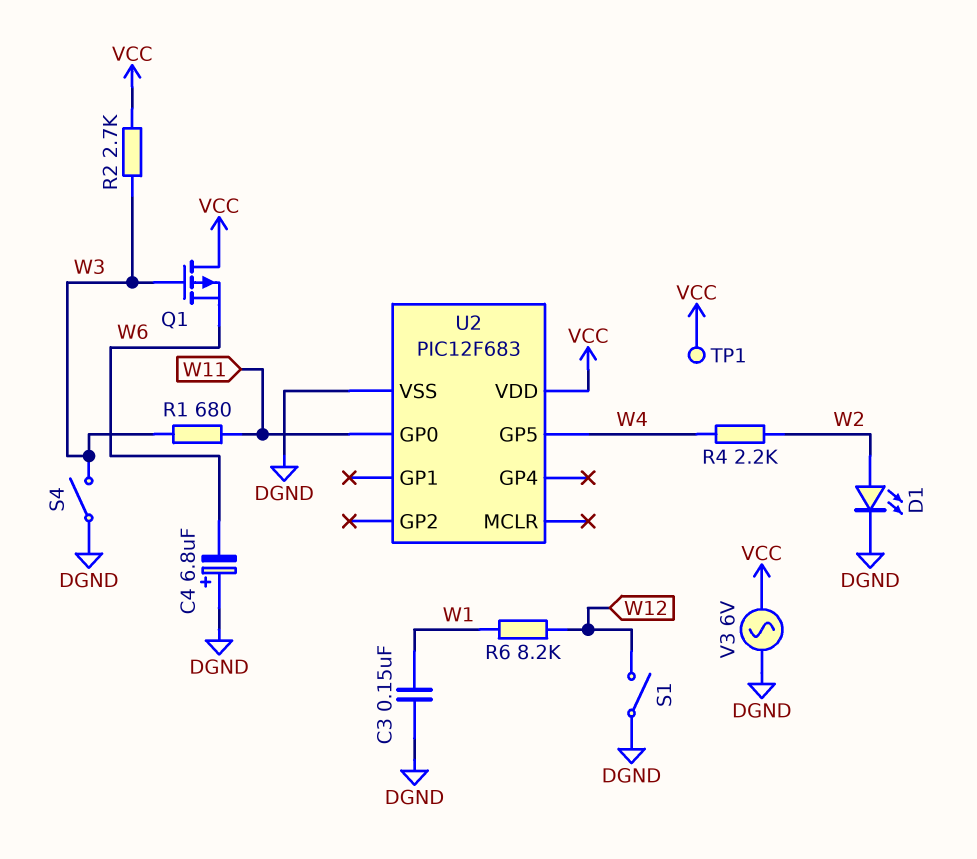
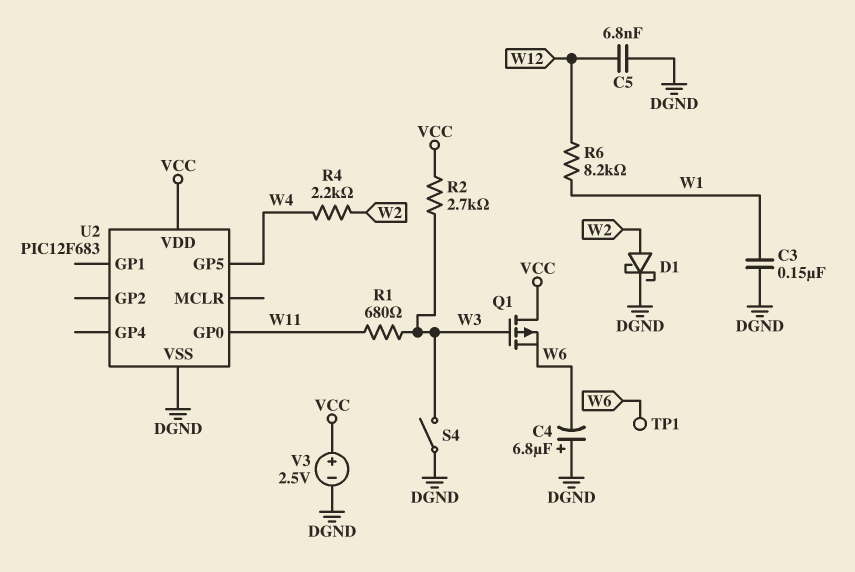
C5: none -> 6.8nF (DGND, W12)
D1: LED (A W2, K DGND) -> schottky (A W2, K DGND)
S1: switch (DGND, W12) -> none
TP1: test point (VCC) -> test point (W6)
V3: AC 6V (DGND, VCC) -> 2.5V (plus VCC, minus DGND)

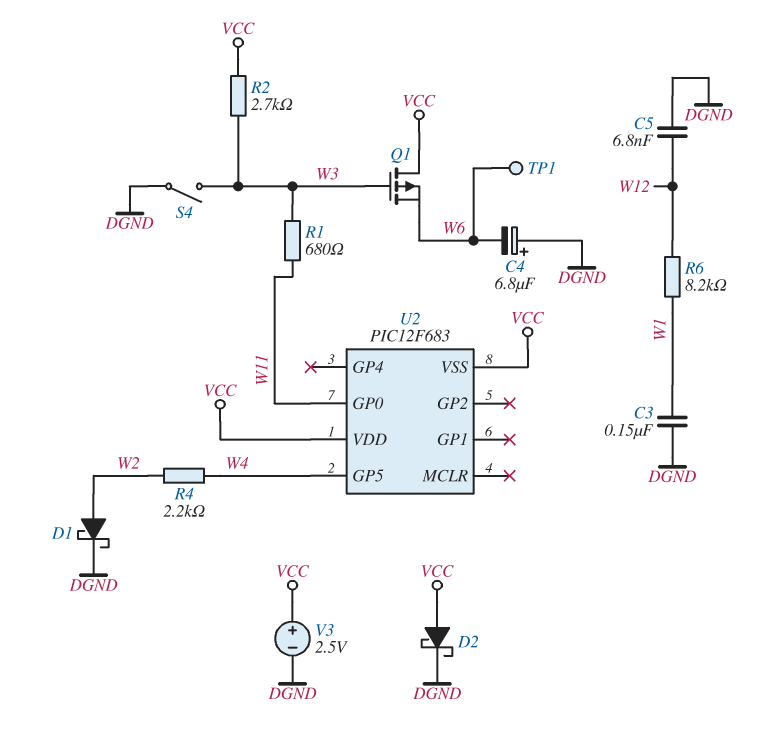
D2: none -> schottky (A VCC, K DGND)
U2 pin VSS: DGND -> VCC

